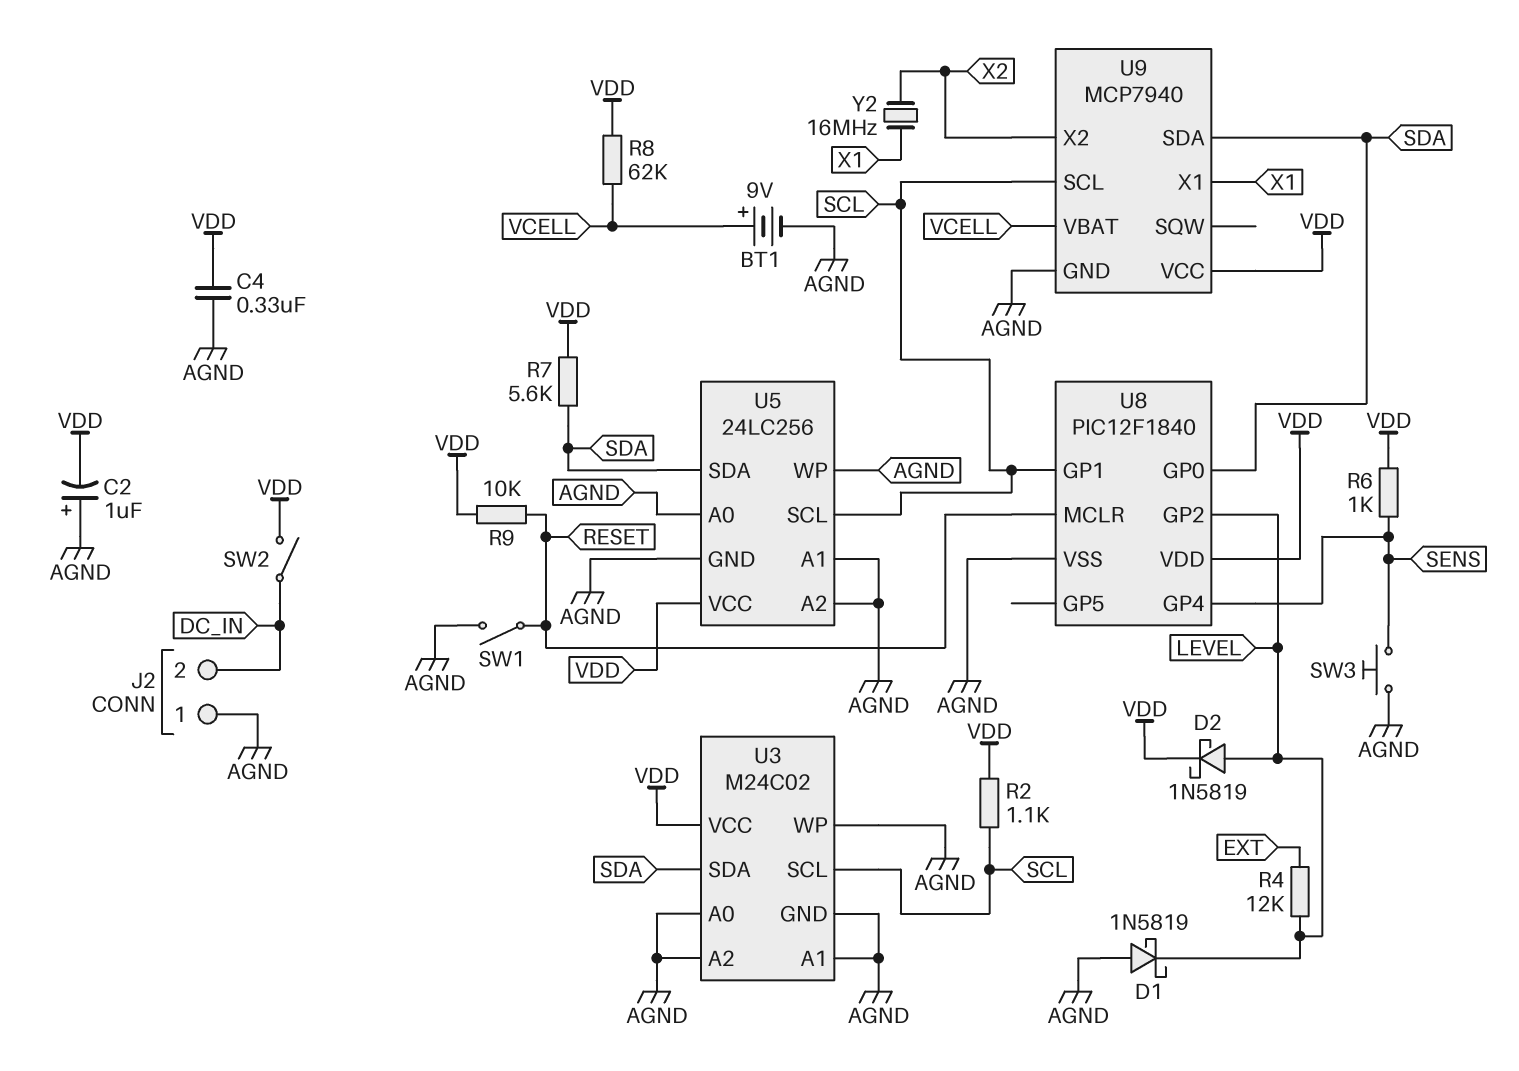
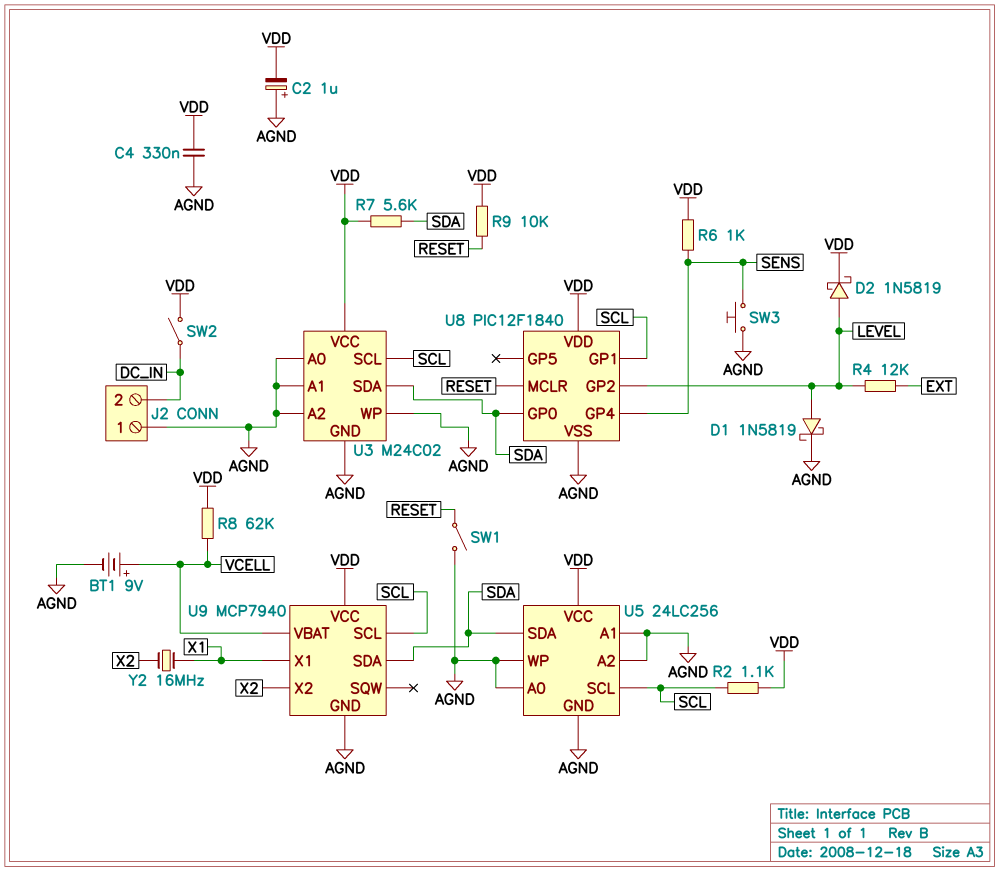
D1: schottky 1N5819 (A AGND, K LEVEL) -> schottky 1N5819 (A LEVEL, K AGND)

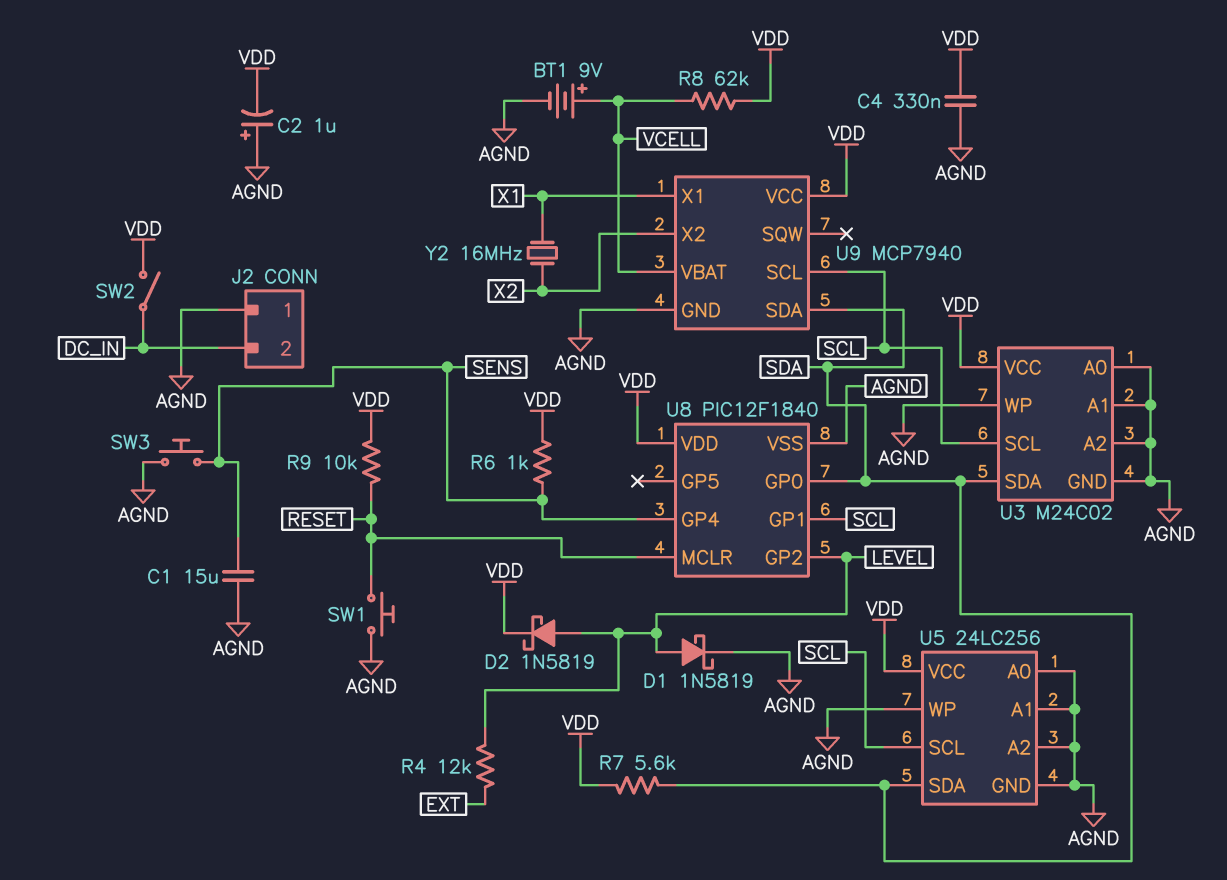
C1: none -> 15uF (AGND, SENS)
R2: 1.1k (SCL, VDD) -> none
SW1: switch (AGND, RESET) -> button (AGND, RESET)

